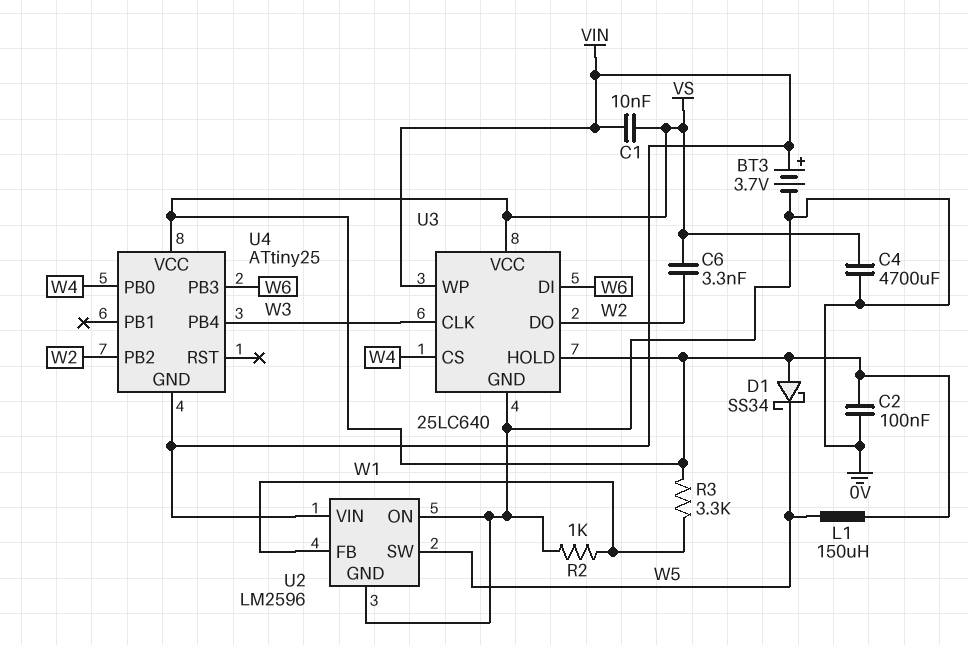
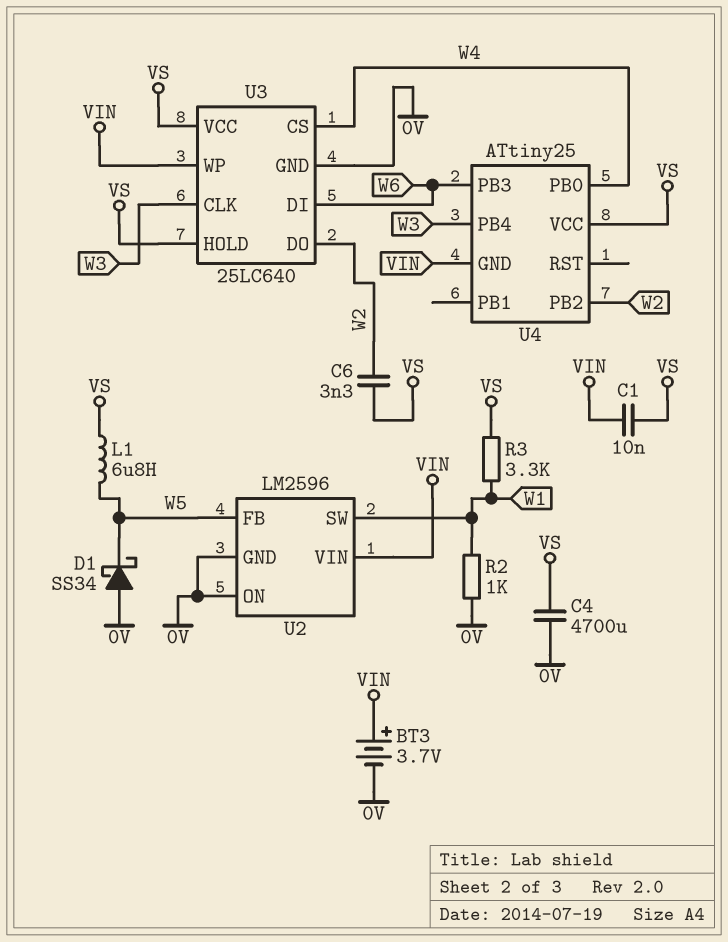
C2: 100nF (0V, VS) -> none
D1: schottky SS34 (A VS, K W5) -> schottky SS34 (A 0V, K W5)
L1: 150uH (VS, W5) -> 6.8uH (VS, W5)
U2 pin FB: W1 -> W5
U2 pin SW: W5 -> W1

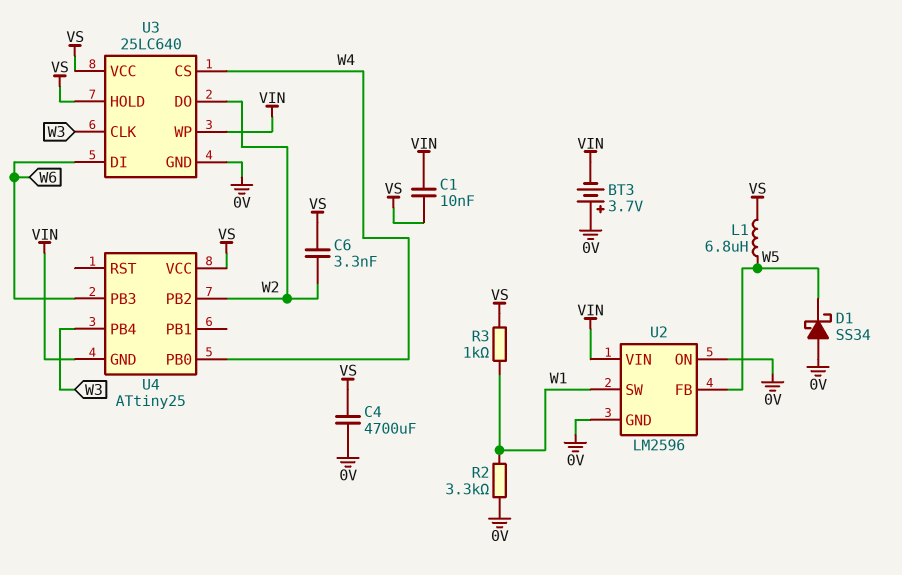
BT3: 3.7V (plus VIN, minus 0V) -> 3.7V (plus 0V, minus VIN)
R2: 1k (0V, W1) -> 3.3k (0V, W1)
R3: 3.3k (VS, W1) -> 1k (VS, W1)

